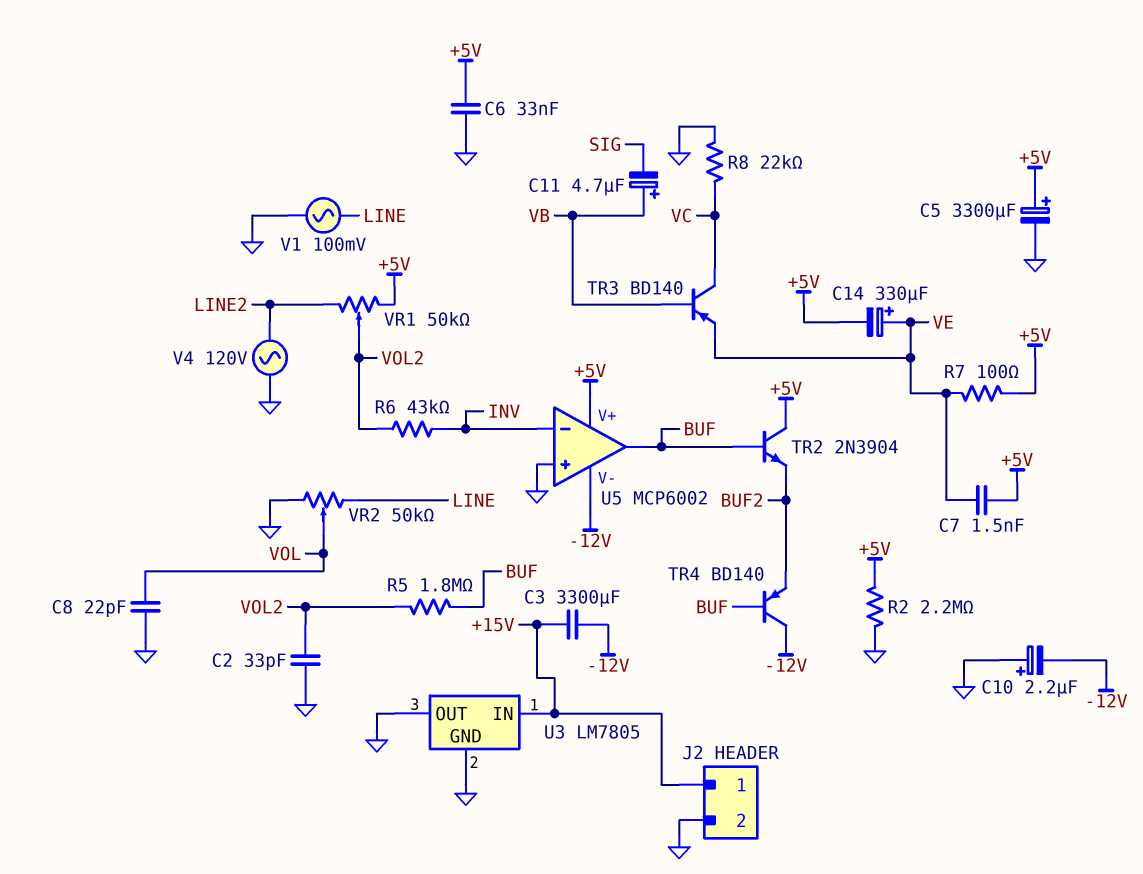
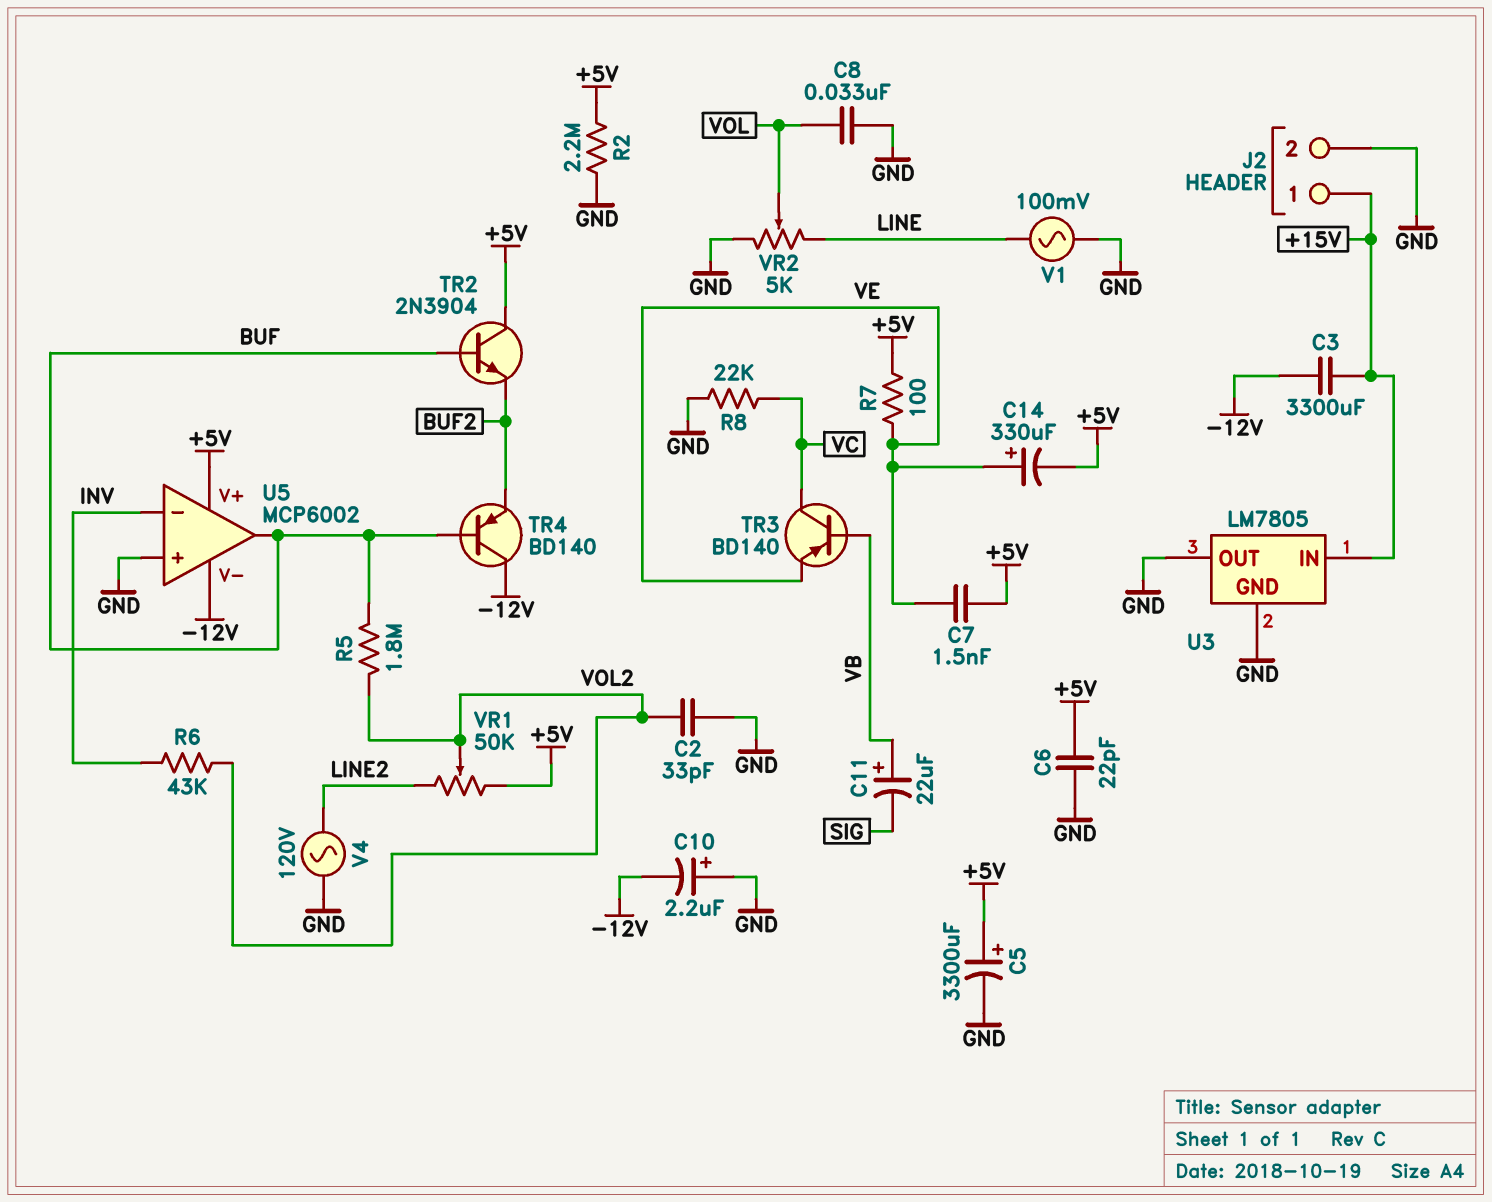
C6: 33nF (+5V, GND) -> 22pF (+5V, GND)
C8: 22pF (GND, VOL) -> 33nF (GND, VOL)
C11: 4.7uF (plus VB, minus SIG) -> 22uF (plus VB, minus SIG)
VR2: 50k (GND, LINE, wiper VOL) -> 5k (GND, LINE, wiper VOL)

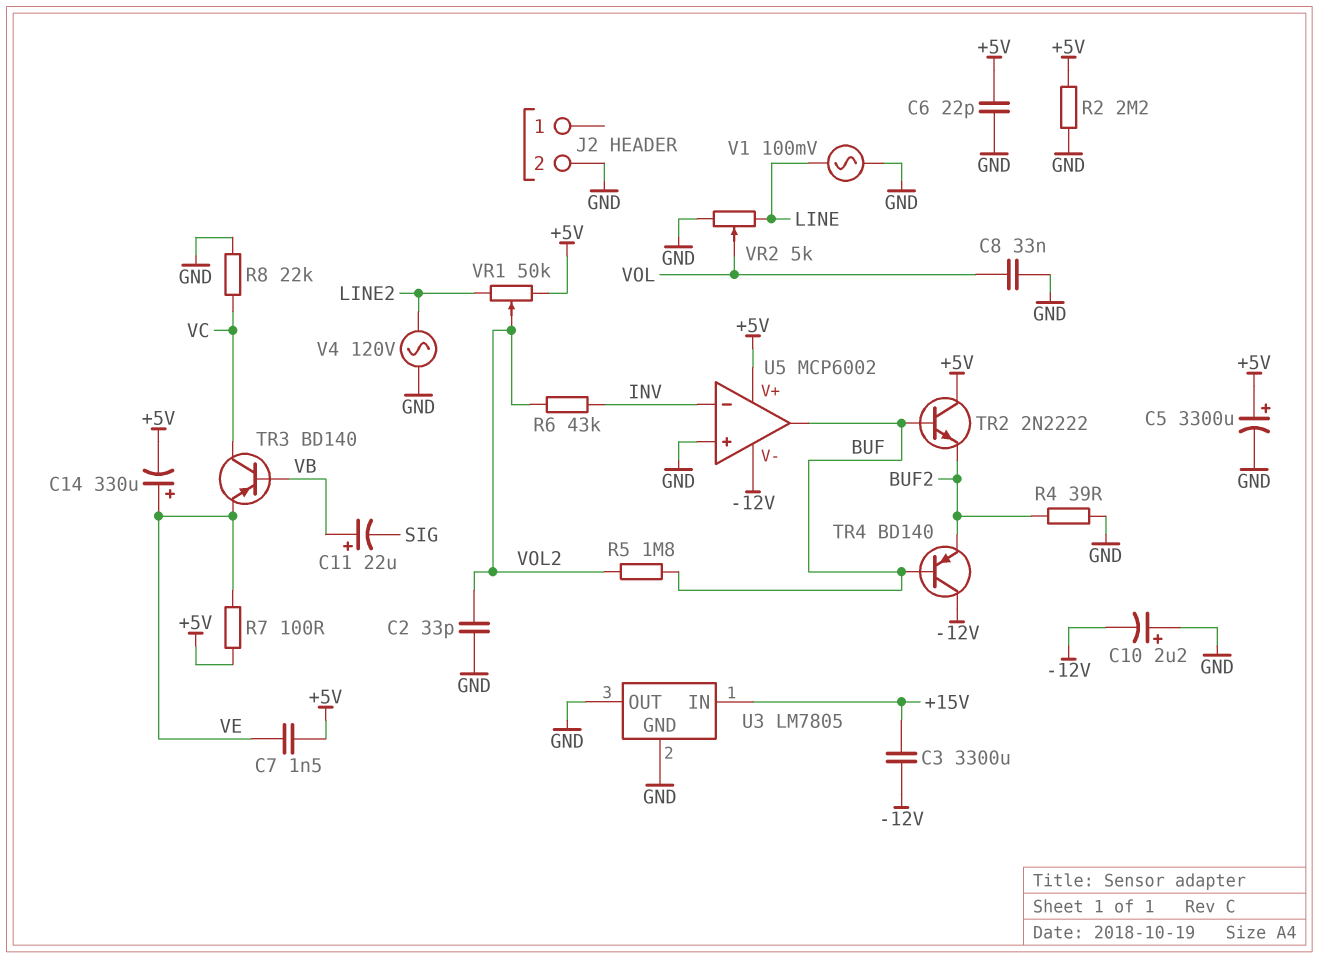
J2 pin 1: +15V -> none
R4: none -> 39 (BUF2, GND)
TR2: NPN 2N3904 (B BUF, C +5V, E BUF2) -> NPN 2N2222 (B BUF, C +5V, E BUF2)

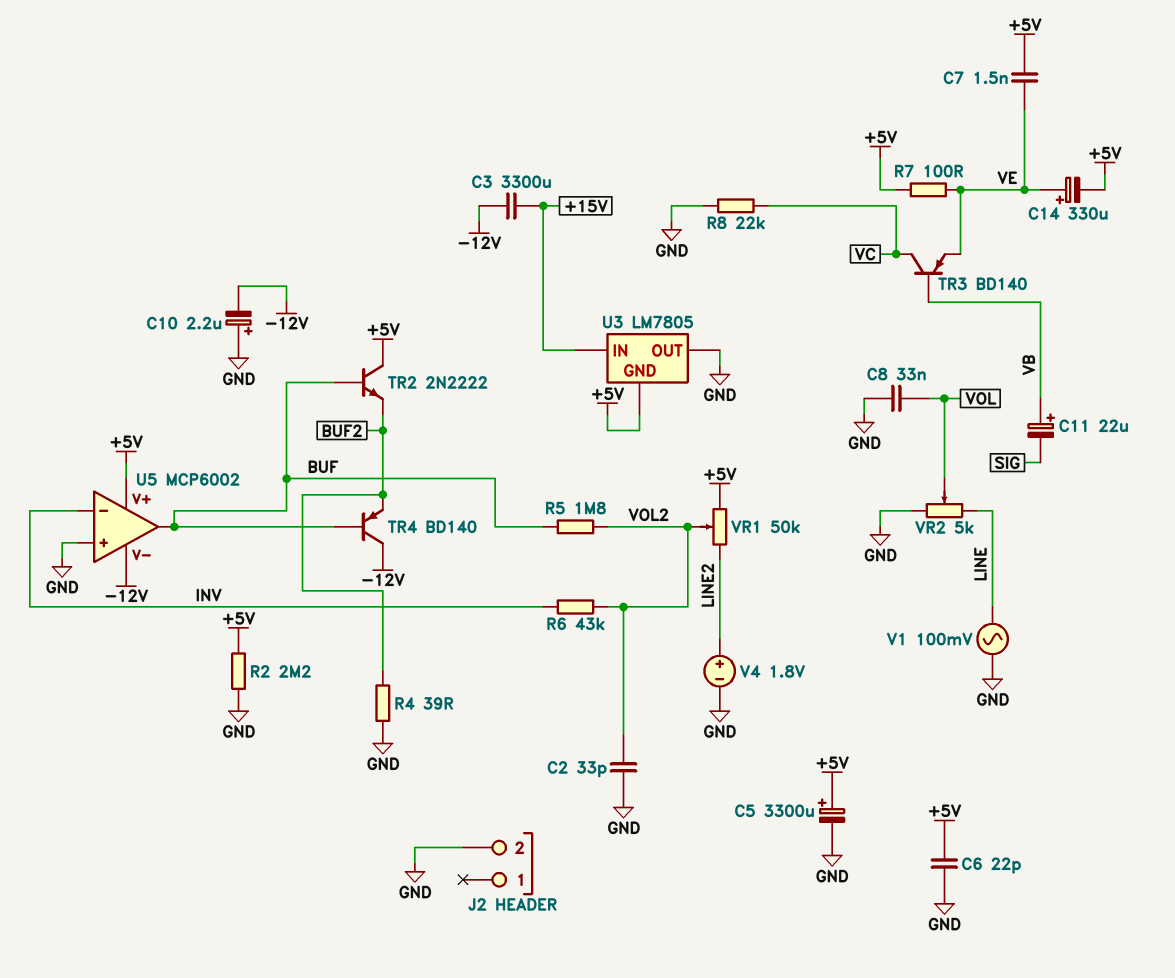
U3 pin GND: GND -> +5V
V4: AC 120V (GND, LINE2) -> 1.8V (plus LINE2, minus GND)

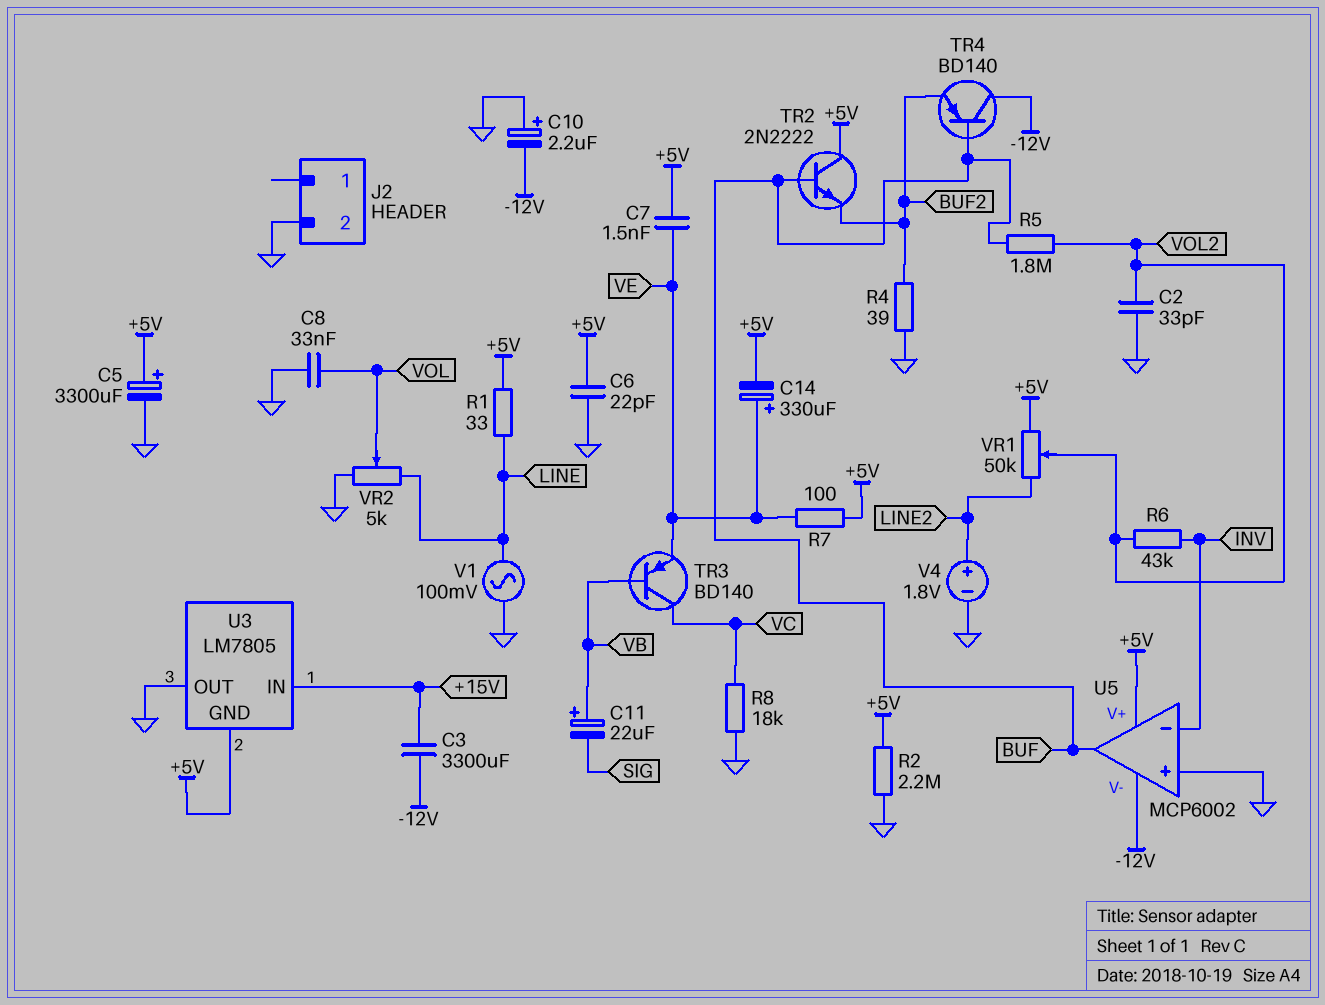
R1: none -> 33 (+5V, LINE)
R8: 22k (GND, VC) -> 18k (GND, VC)

